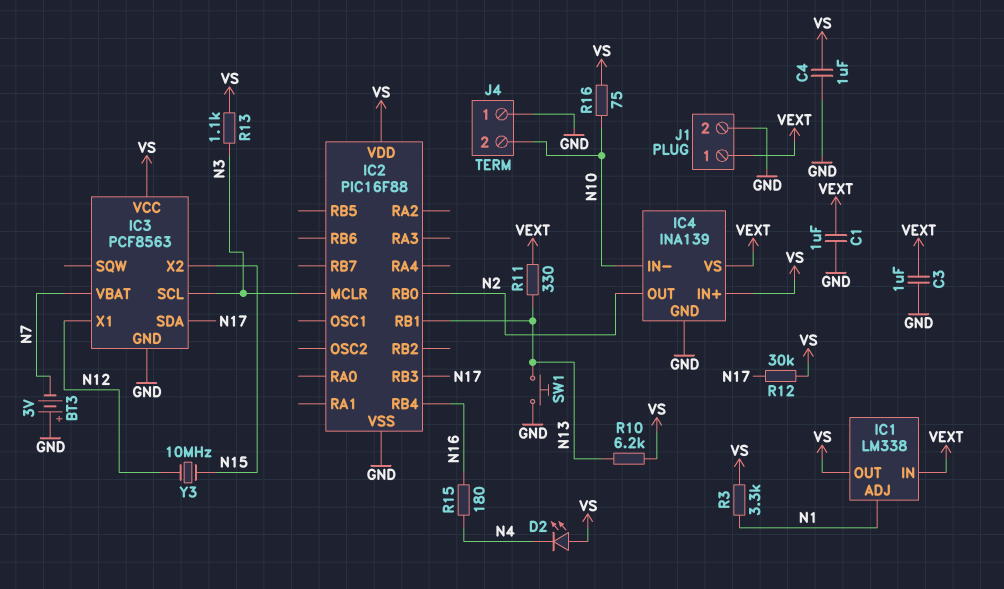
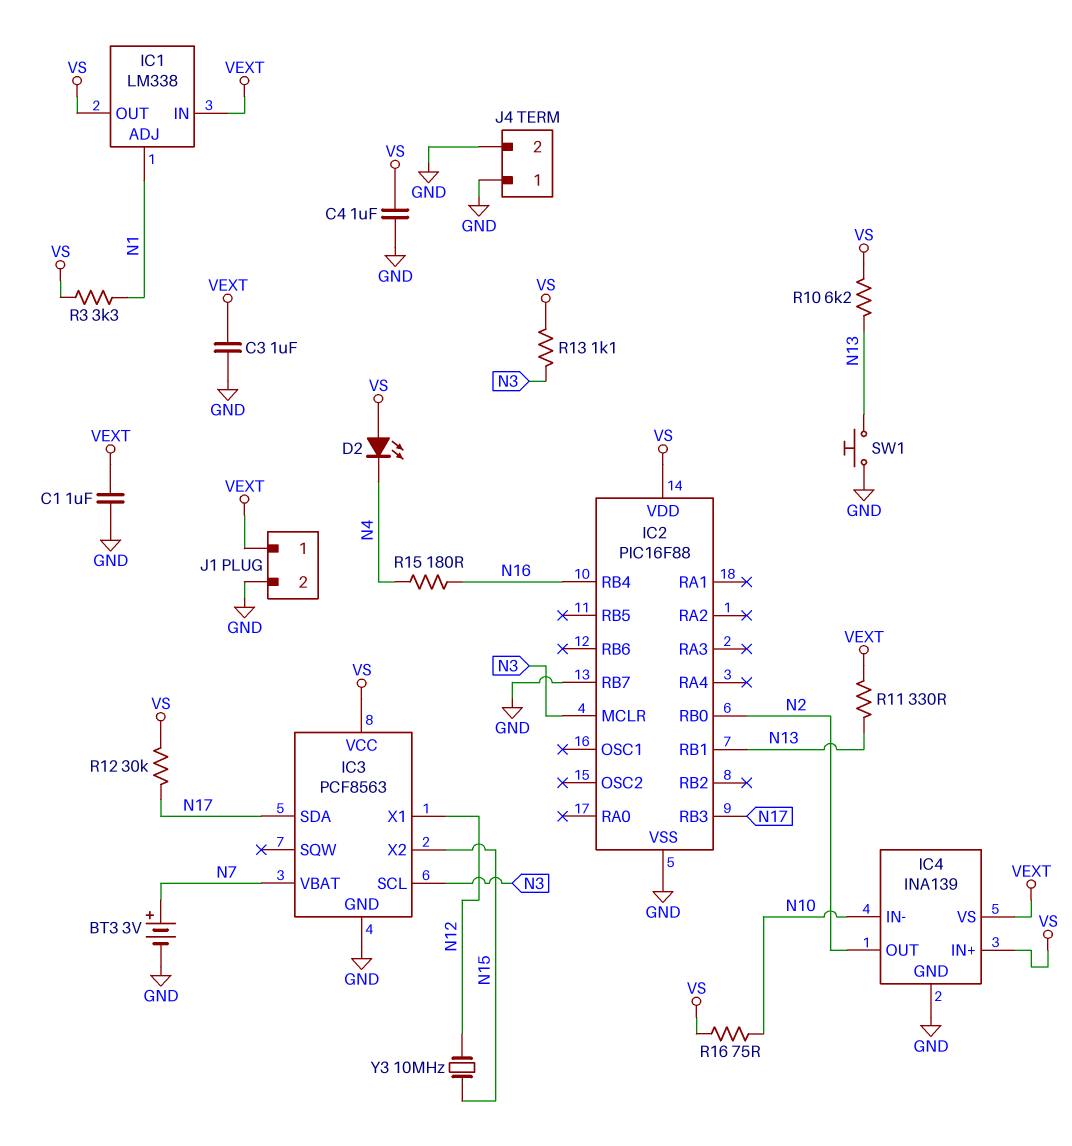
BT3: 3V (plus GND, minus N7) -> 3V (plus N7, minus GND)
IC2 pin RB7: none -> GND
J4 pin 2: N10 -> GND

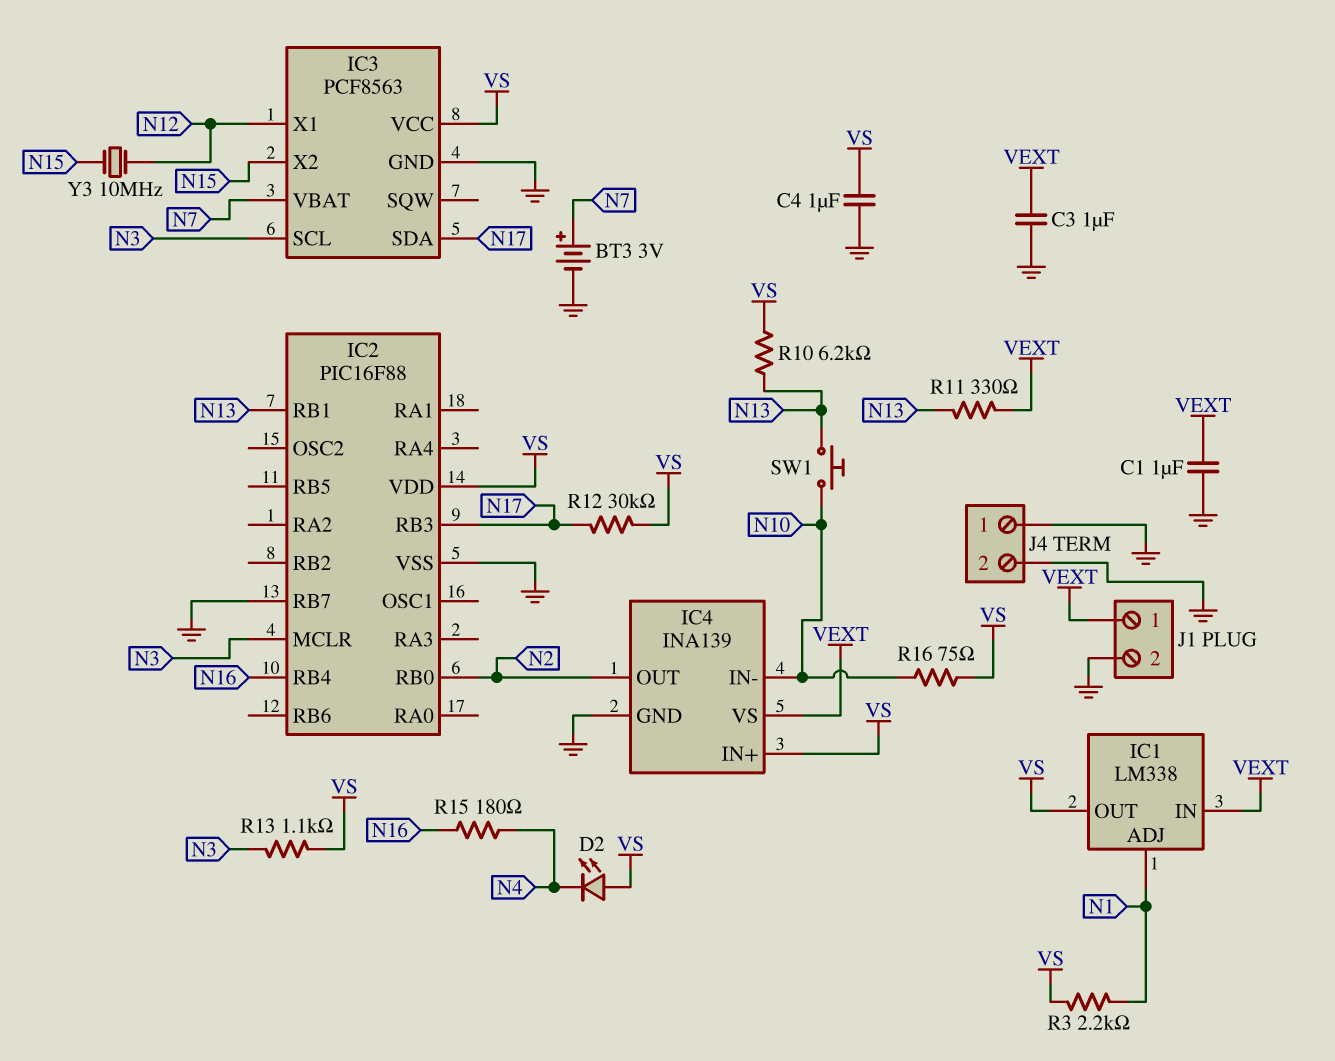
R3: 3.3k (N1, VS) -> 2.2k (N1, VS)
SW1: button (GND, N13) -> button (N10, N13)

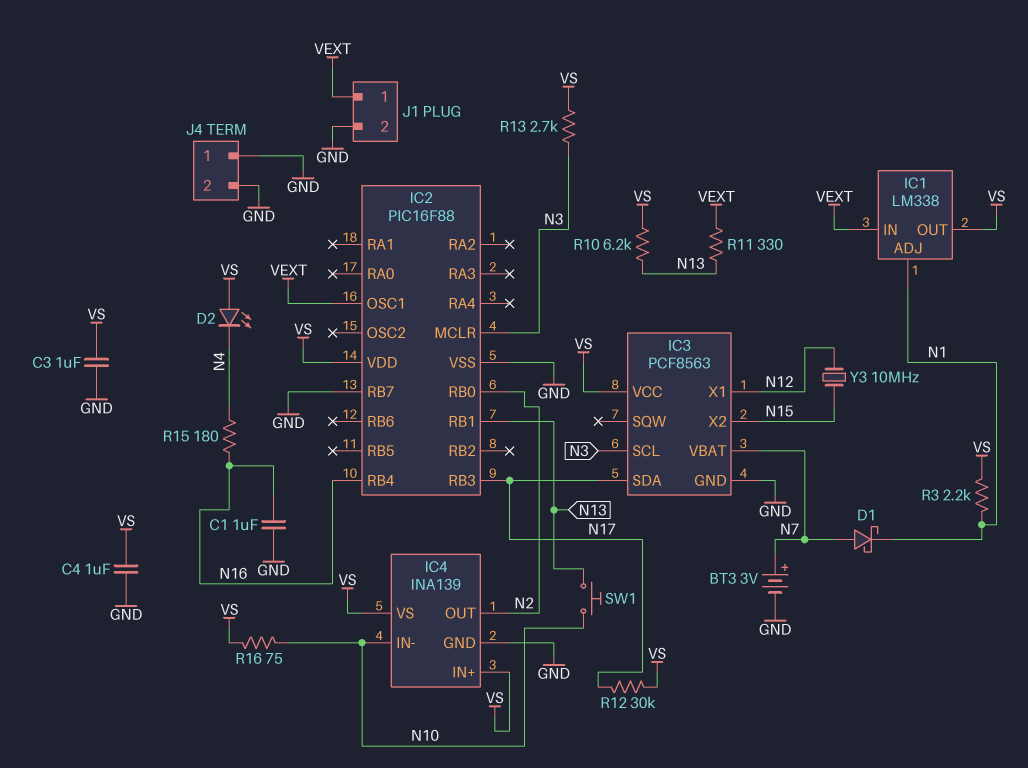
C1: 1uF (GND, VEXT) -> 1uF (GND, N16)
C3: 1uF (GND, VEXT) -> 1uF (GND, VS)
D1: none -> schottky (A N7, K N1)
IC2 pin OSC1: none -> VEXT
IC4 pin VS: VEXT -> VS
R13: 1.1k (N3, VS) -> 2.7k (N3, VS)

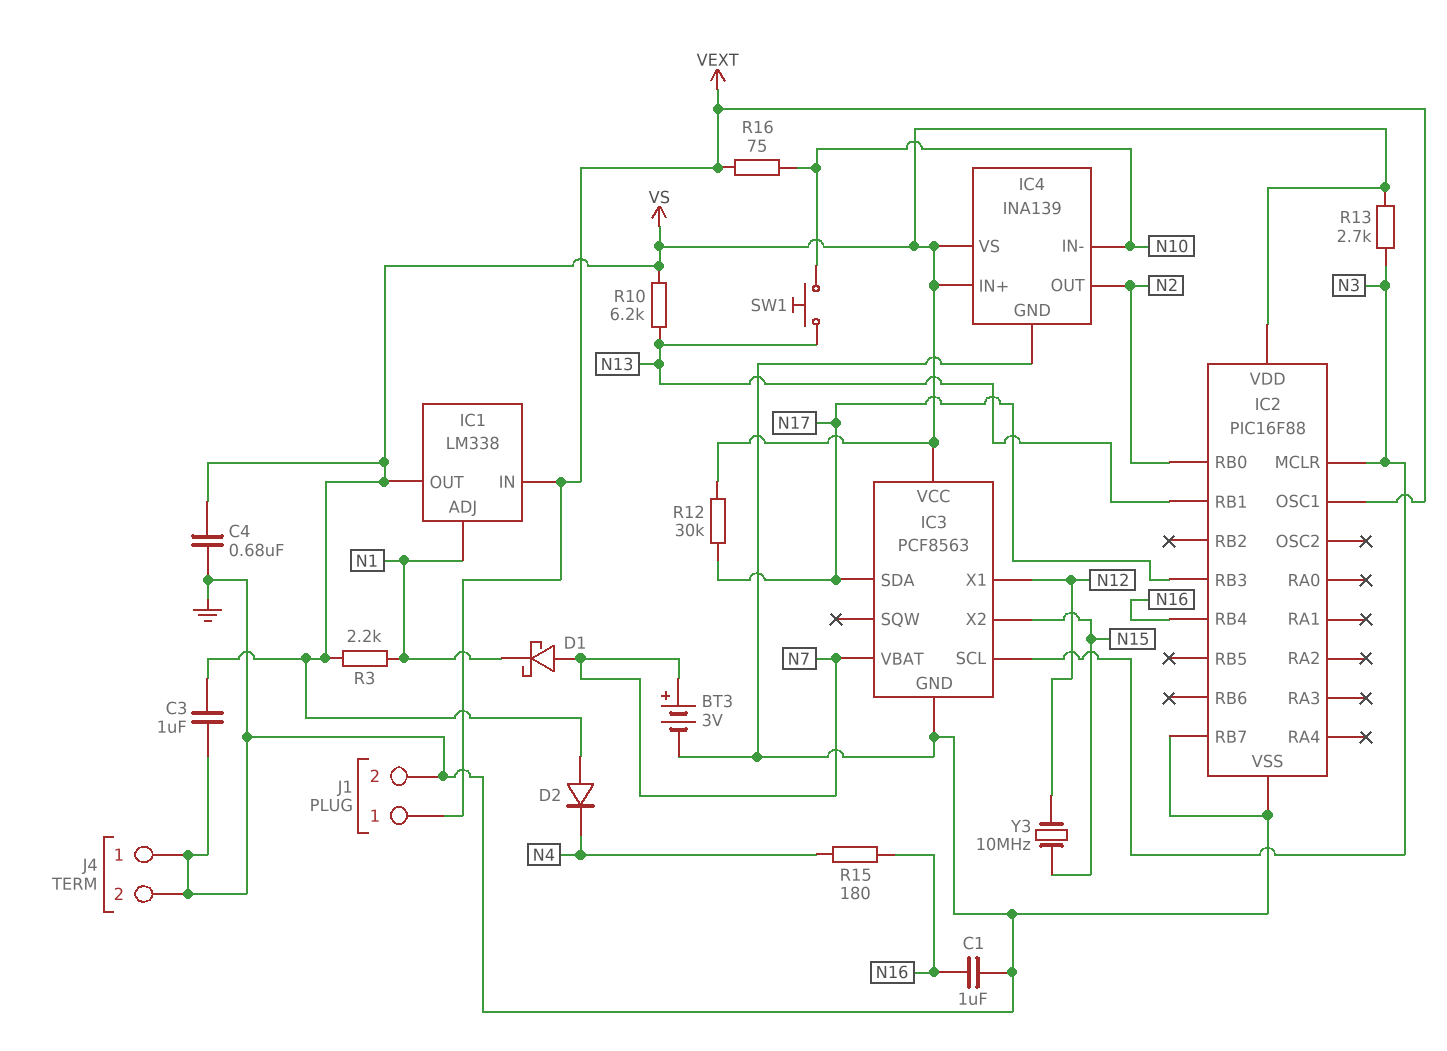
C4: 1uF (GND, VS) -> 680nF (GND, VS)
D2: LED (A VS, K N4) -> diode (A VS, K N4)
R11: 330 (N13, VEXT) -> none
R16: 75 (N10, VS) -> 75 (N10, VEXT)

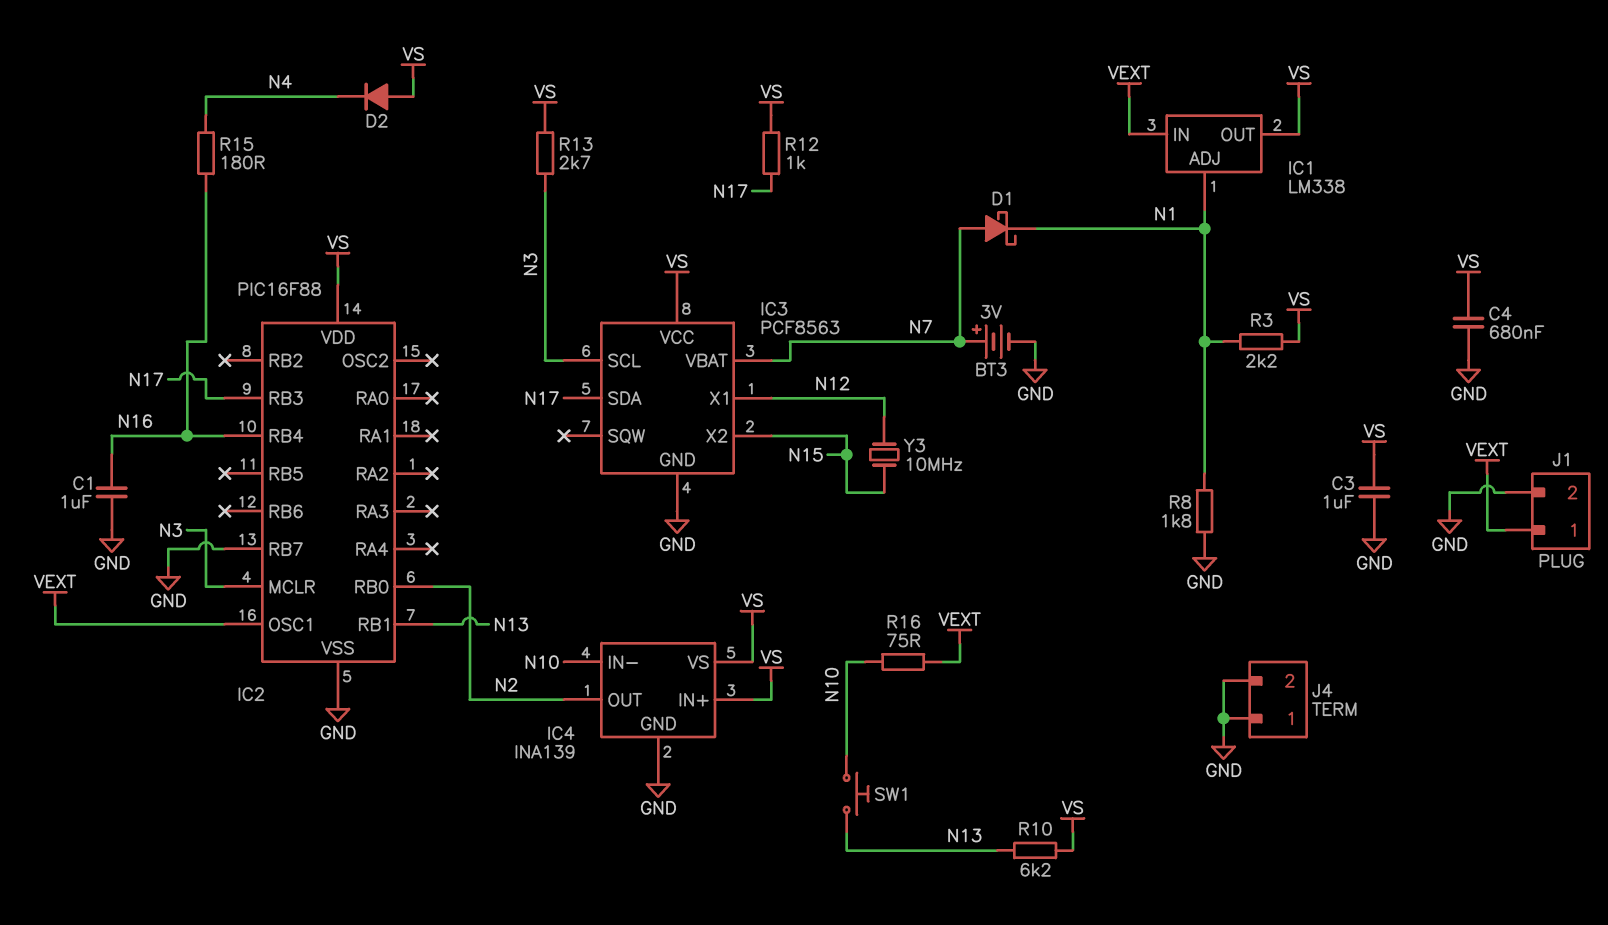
R8: none -> 1.8k (GND, N1)
R12: 30k (N17, VS) -> 1k (N17, VS)

